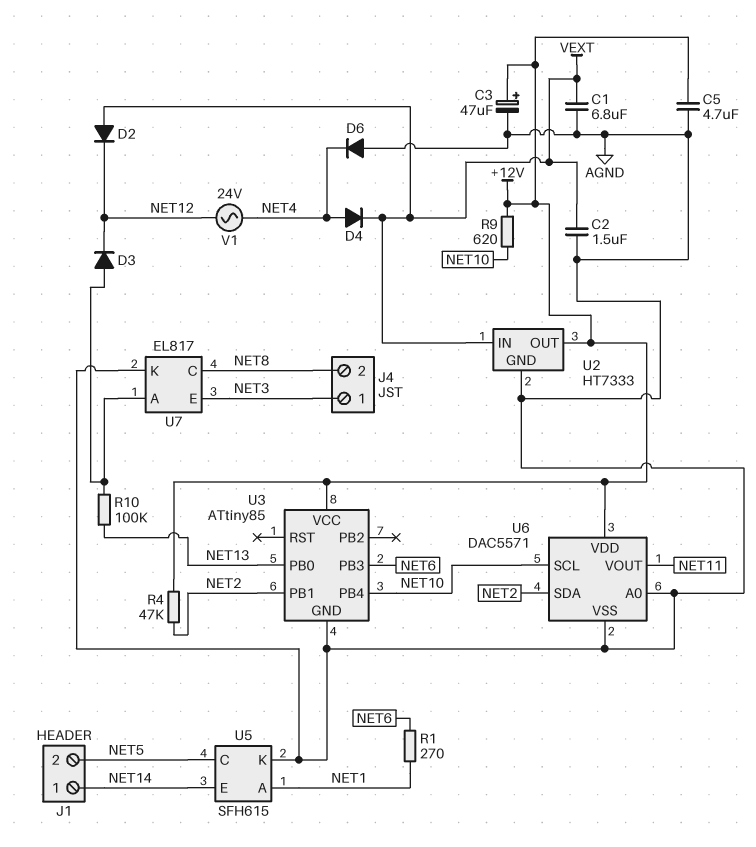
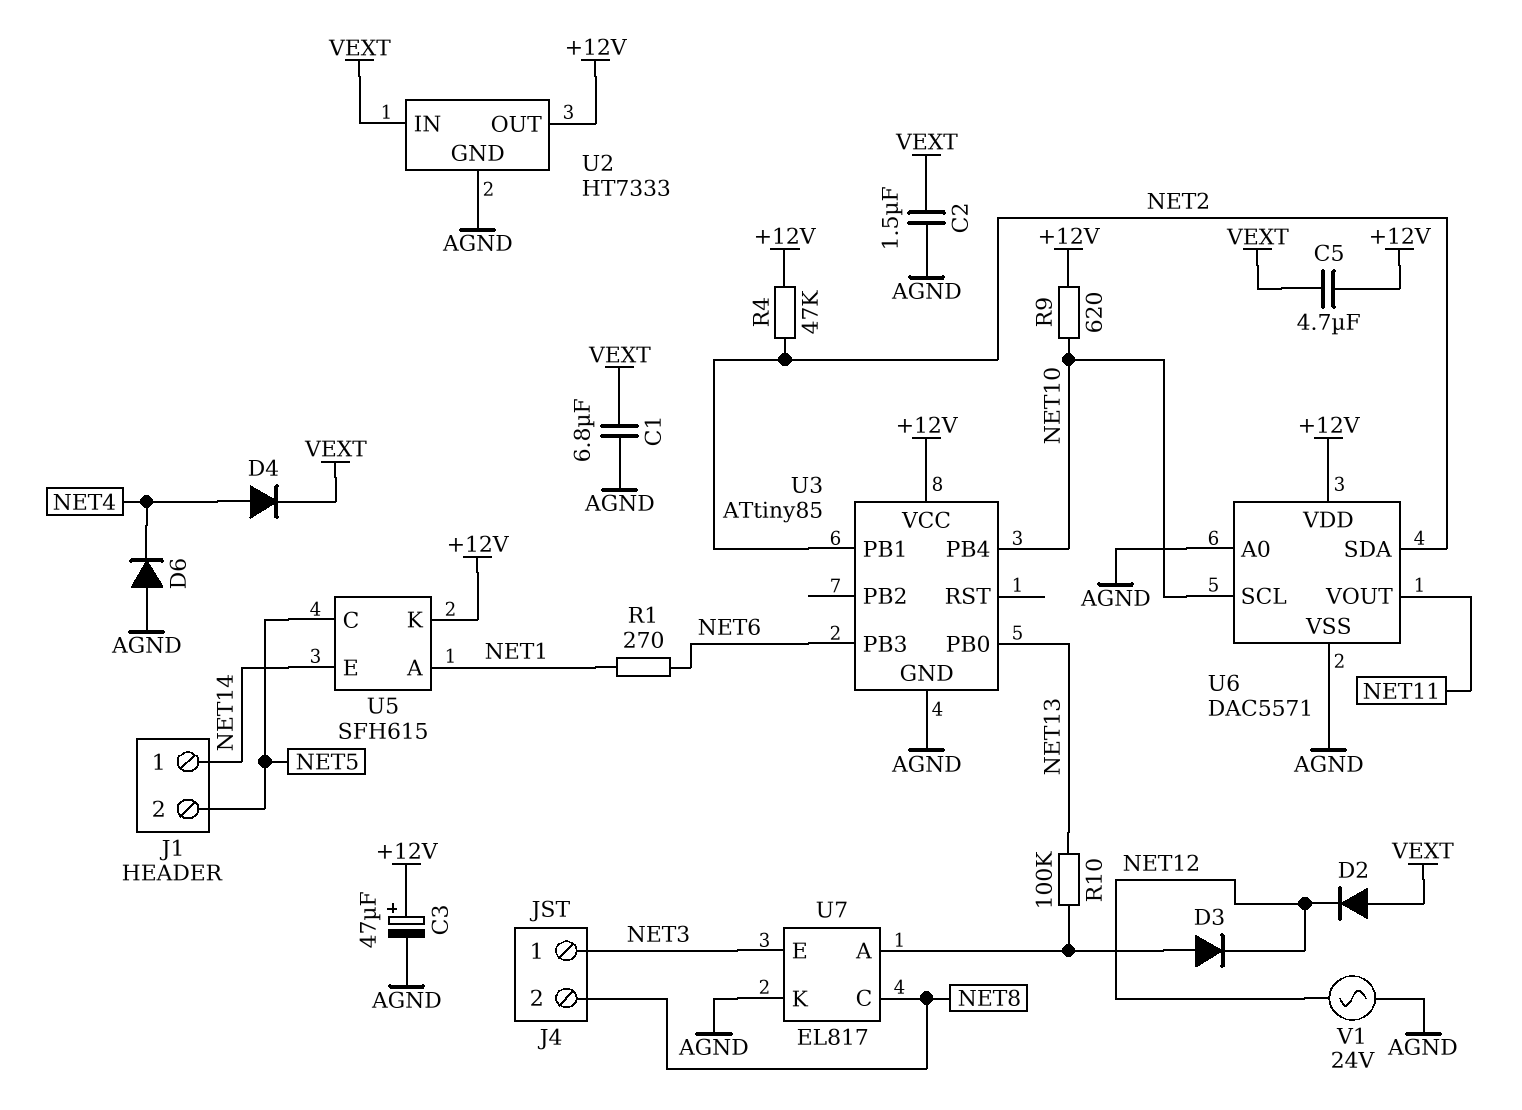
C5: 4.7uF (+12V, AGND) -> 4.7uF (+12V, VEXT)
U5 pin K: AGND -> +12V
V1: AC 24V (NET4, NET12) -> AC 24V (AGND, NET12)

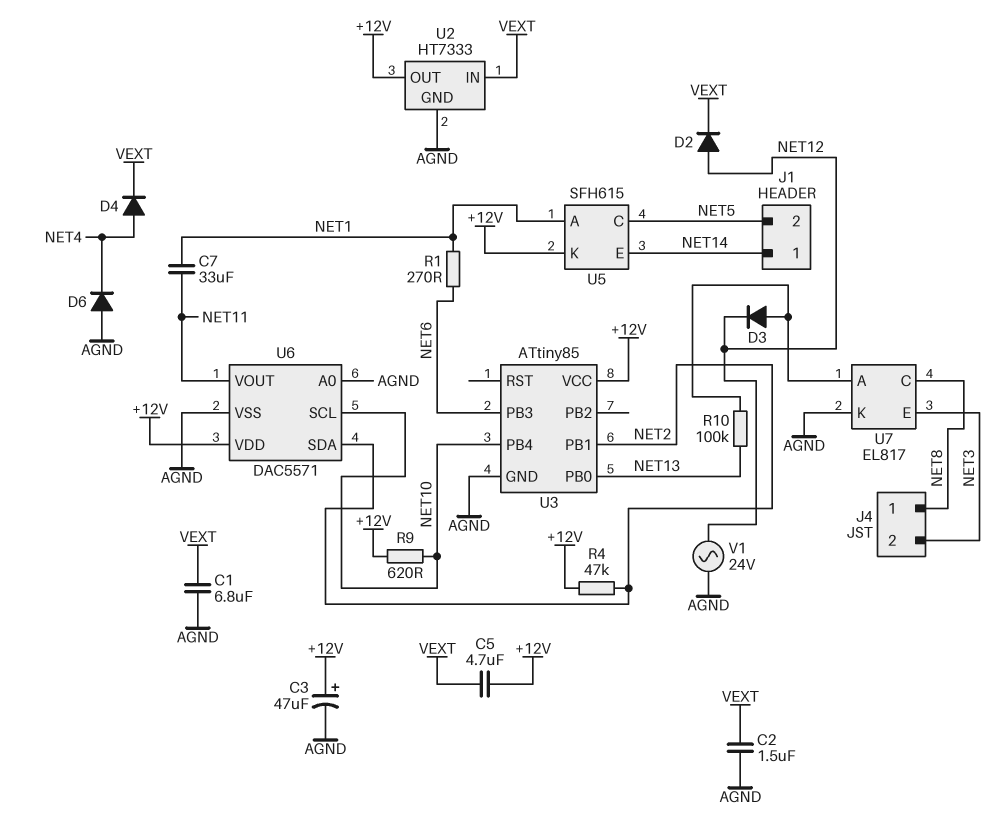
C7: none -> 33uF (NET1, NET11)
D2: diode (A VEXT, K NET12) -> diode (A NET12, K VEXT)
J4 pin 1: NET3 -> NET8
J4 pin 2: NET8 -> NET3

